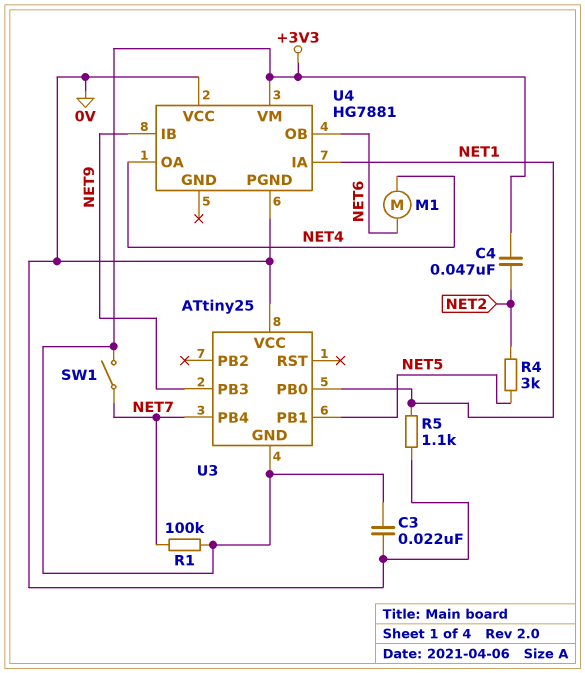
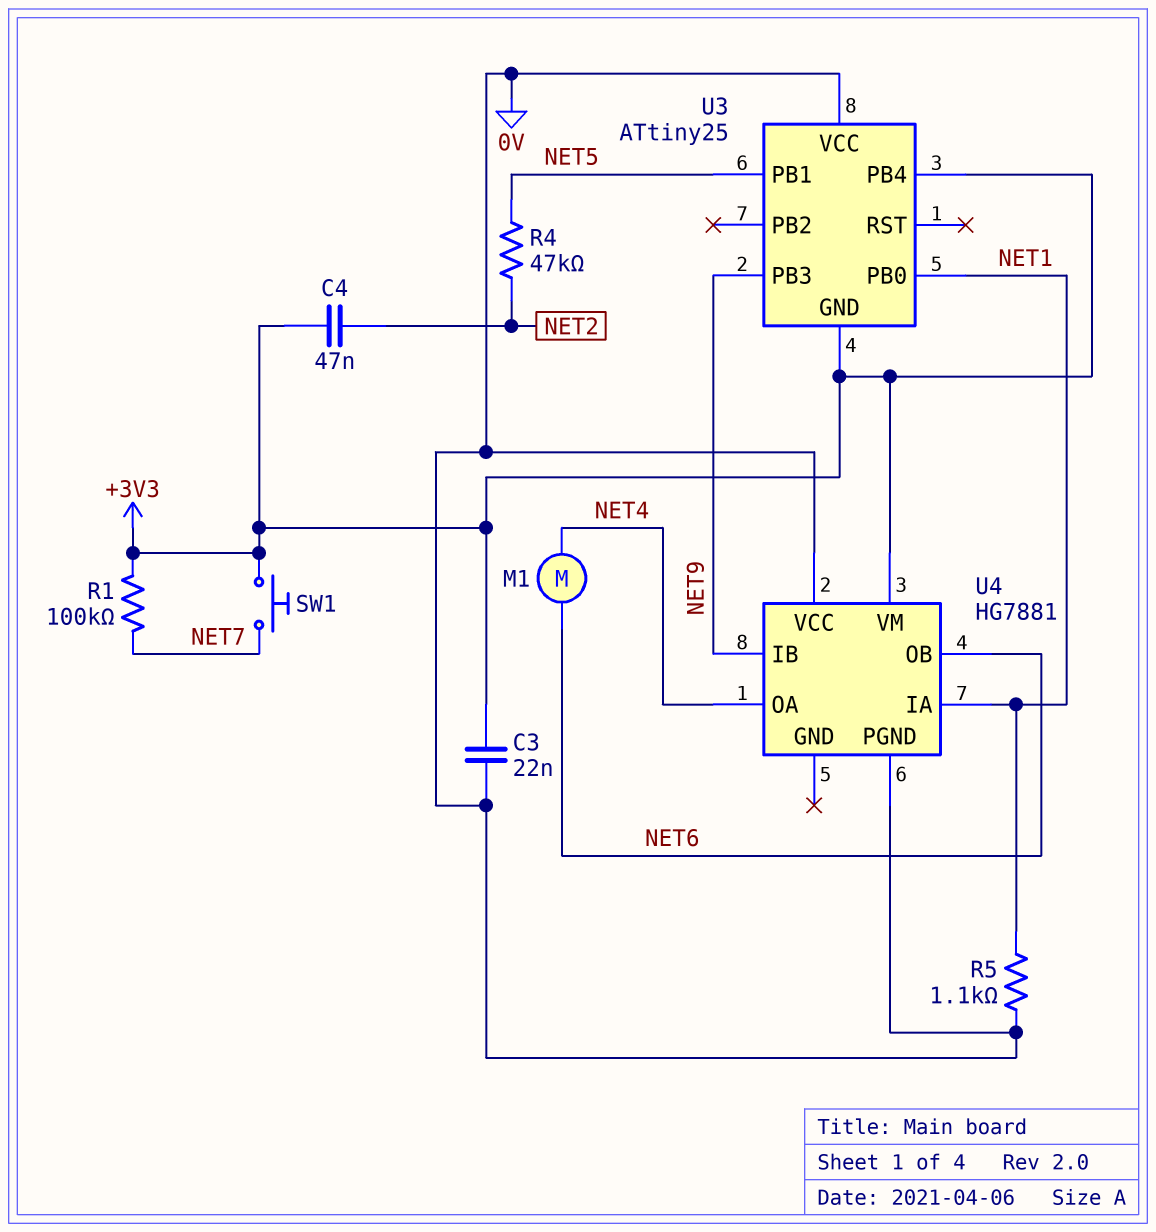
R4: 3k (NET2, NET5) -> 47k (NET2, NET5)
SW1: switch (+3V3, NET7) -> button (+3V3, NET7)
U3 pin PB4: NET7 -> +3V3

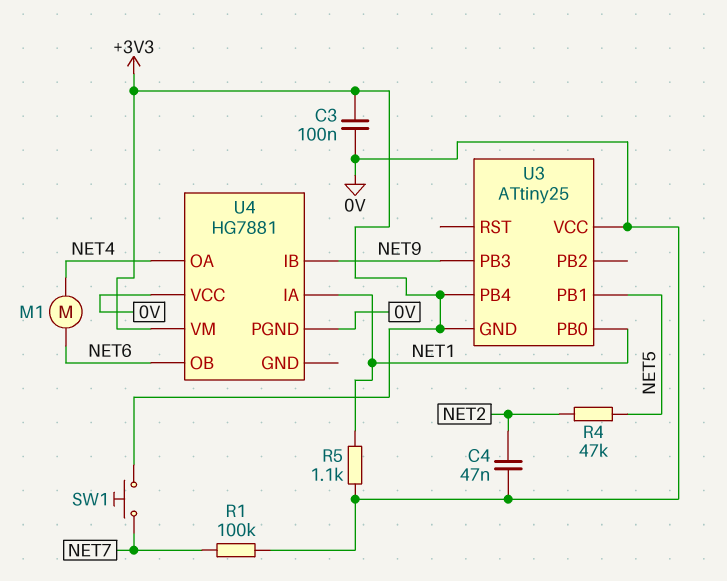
C3: 22nF (+3V3, 0V) -> 100nF (+3V3, 0V)
C4: 47nF (+3V3, NET2) -> 47nF (0V, NET2)
R1: 100k (+3V3, NET7) -> 100k (0V, NET7)

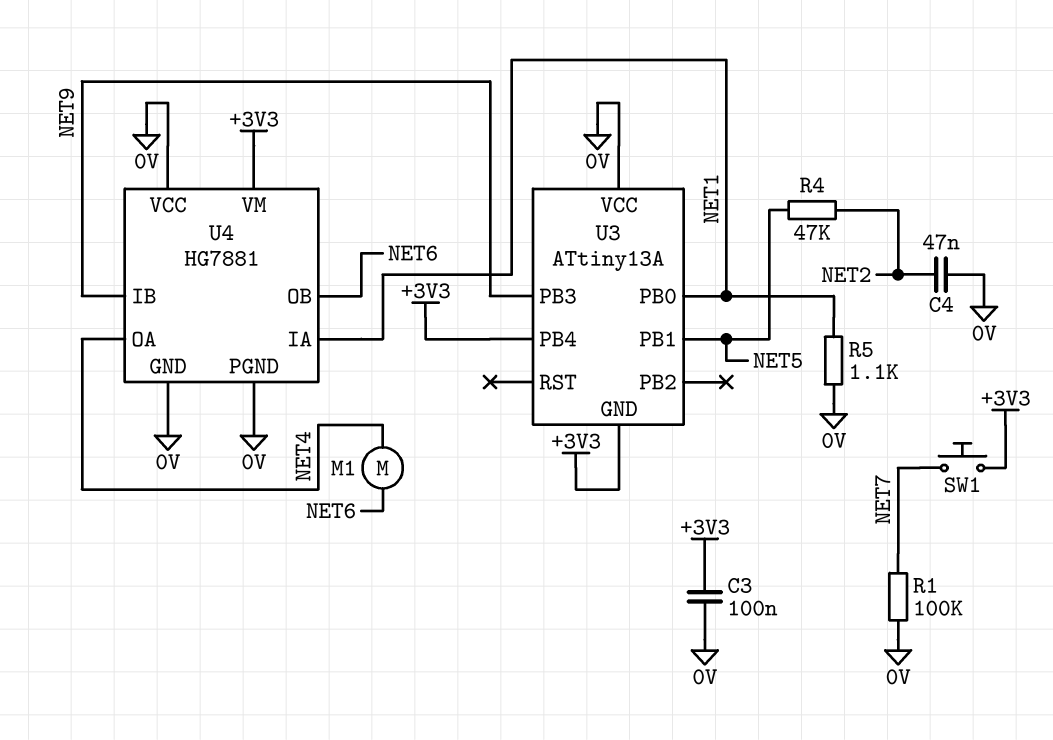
U3: ATtiny25 -> ATtiny13A
U4 pin GND: none -> 0V

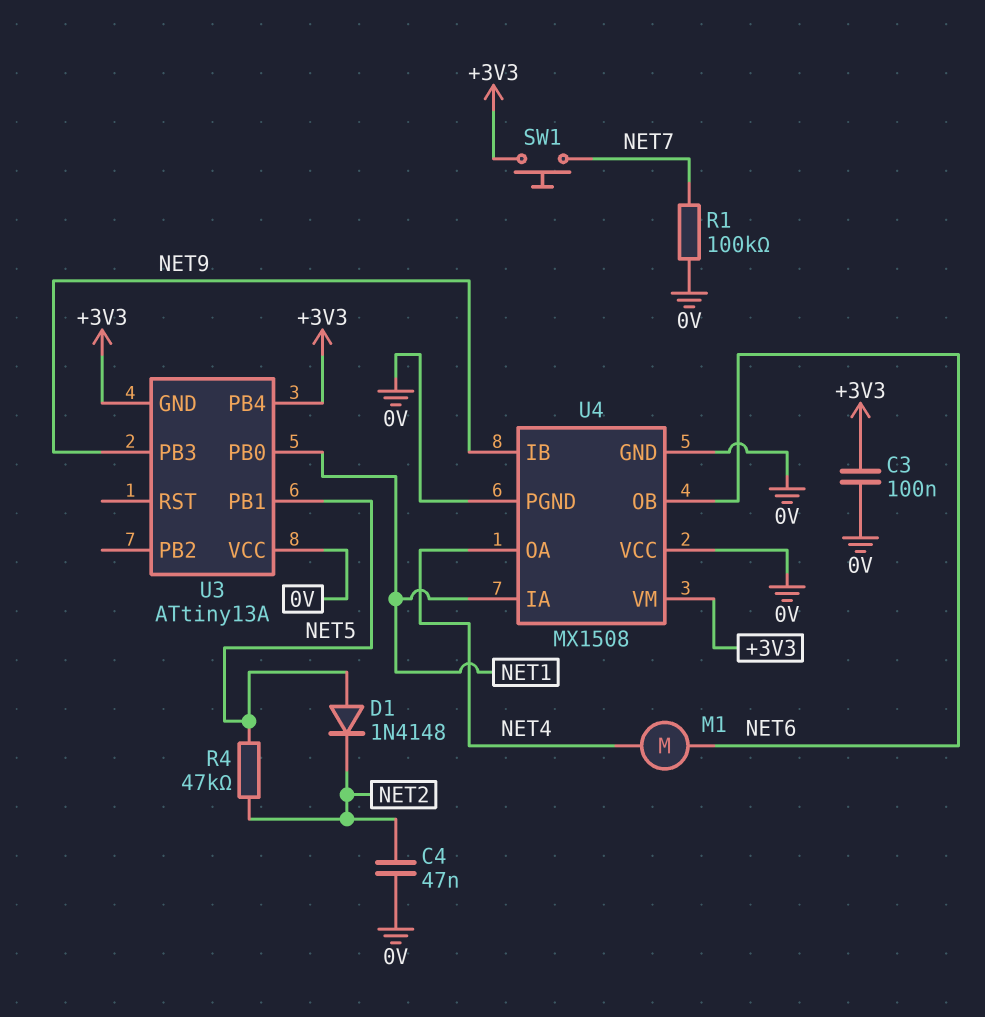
D1: none -> diode 1N4148 (A NET5, K NET2)
R5: 1.1k (0V, NET1) -> none
U4: HG7881 -> MX1508

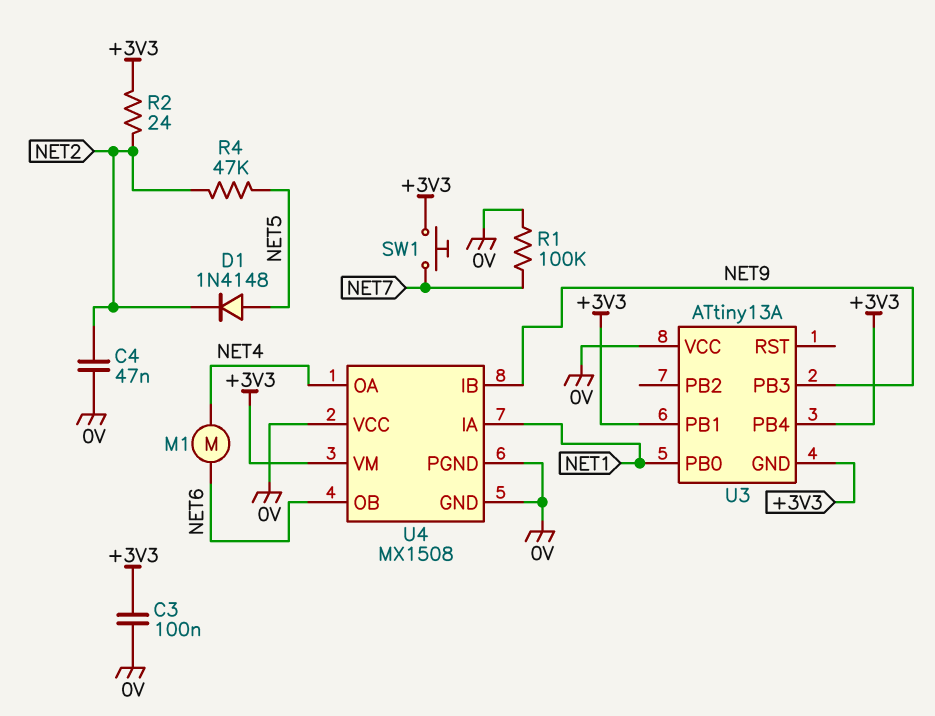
R2: none -> 24 (+3V3, NET2)
U3 pin PB1: NET5 -> +3V3

